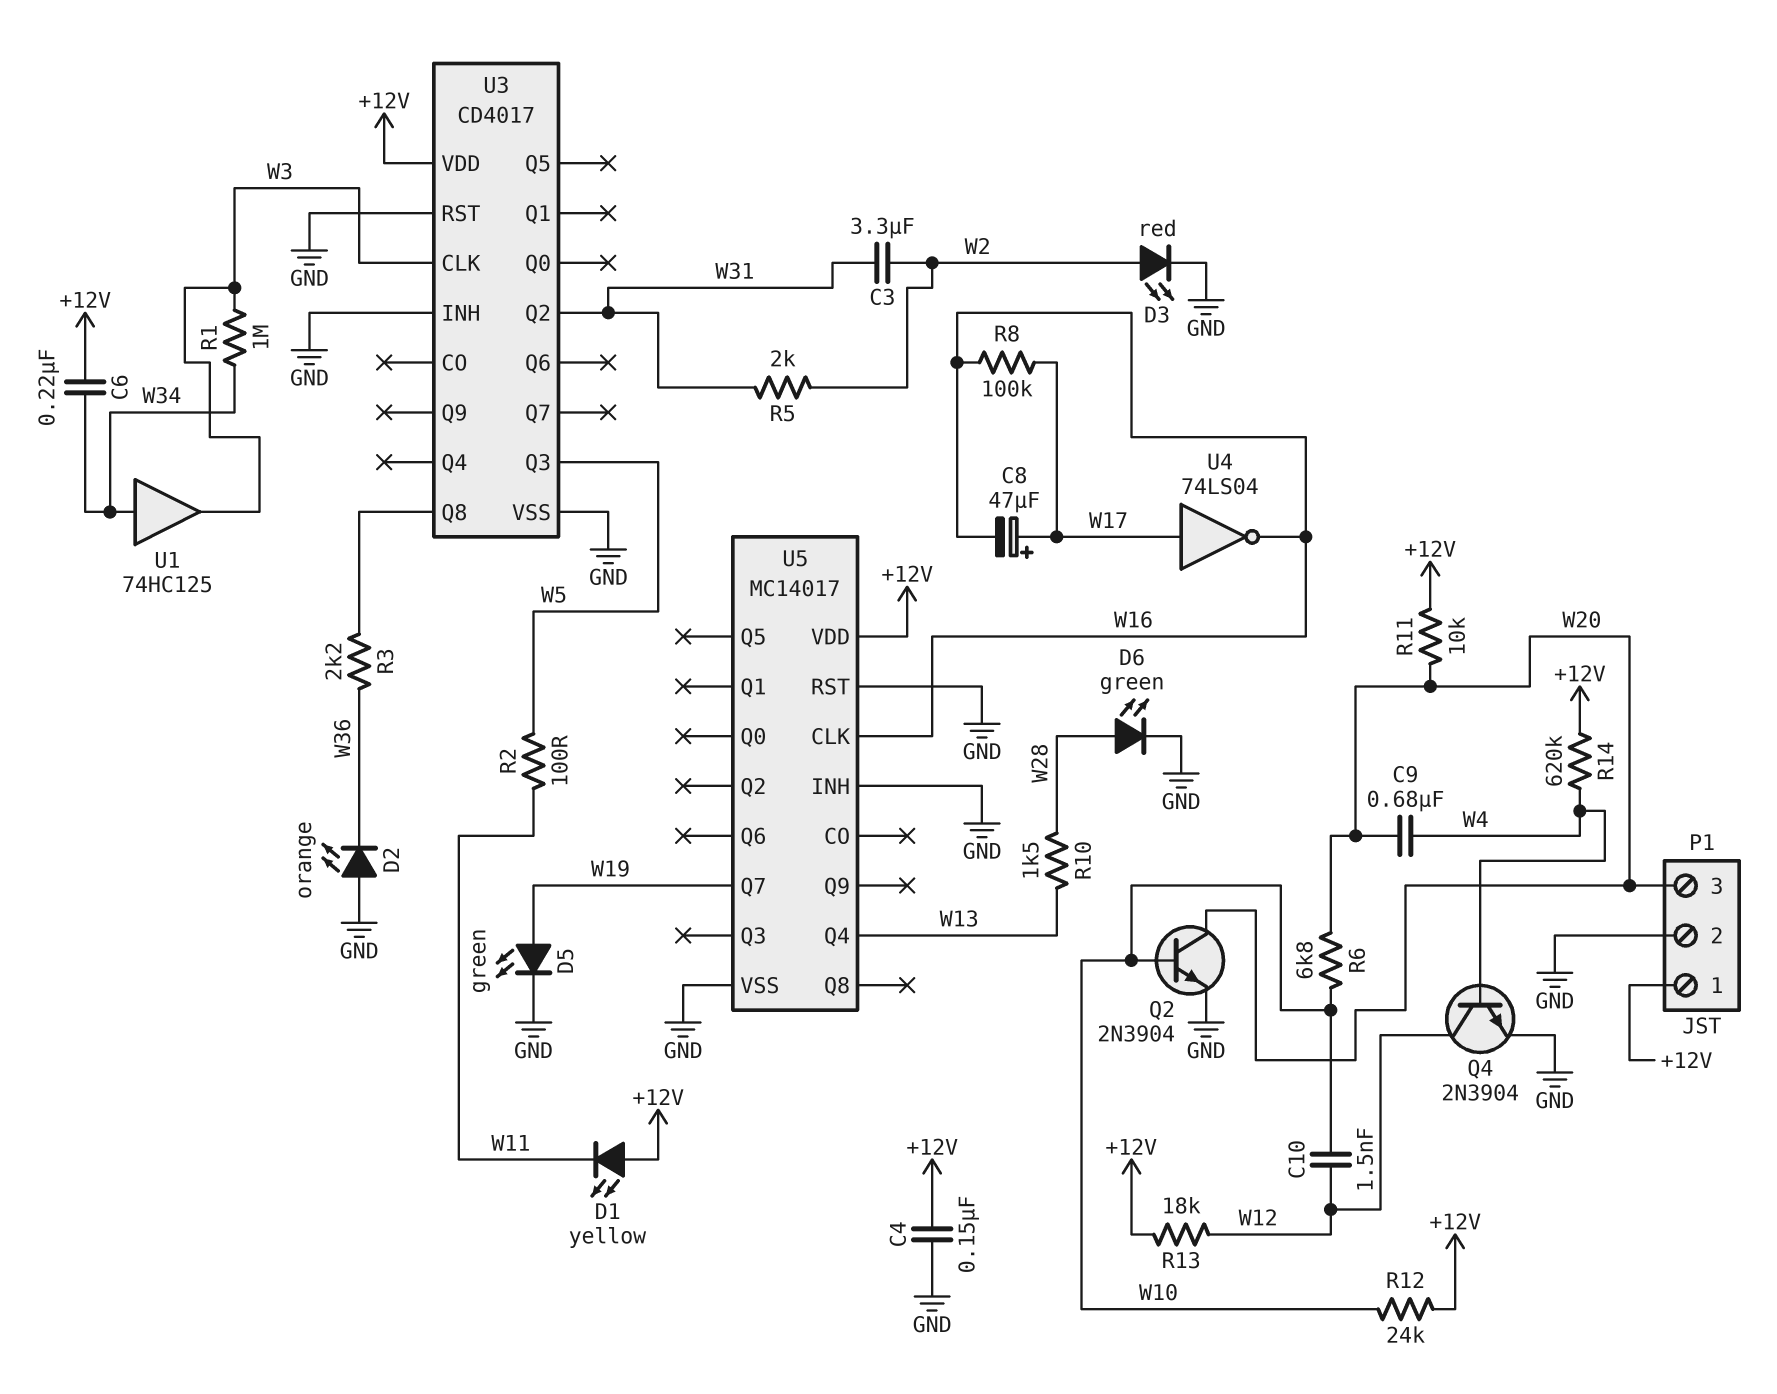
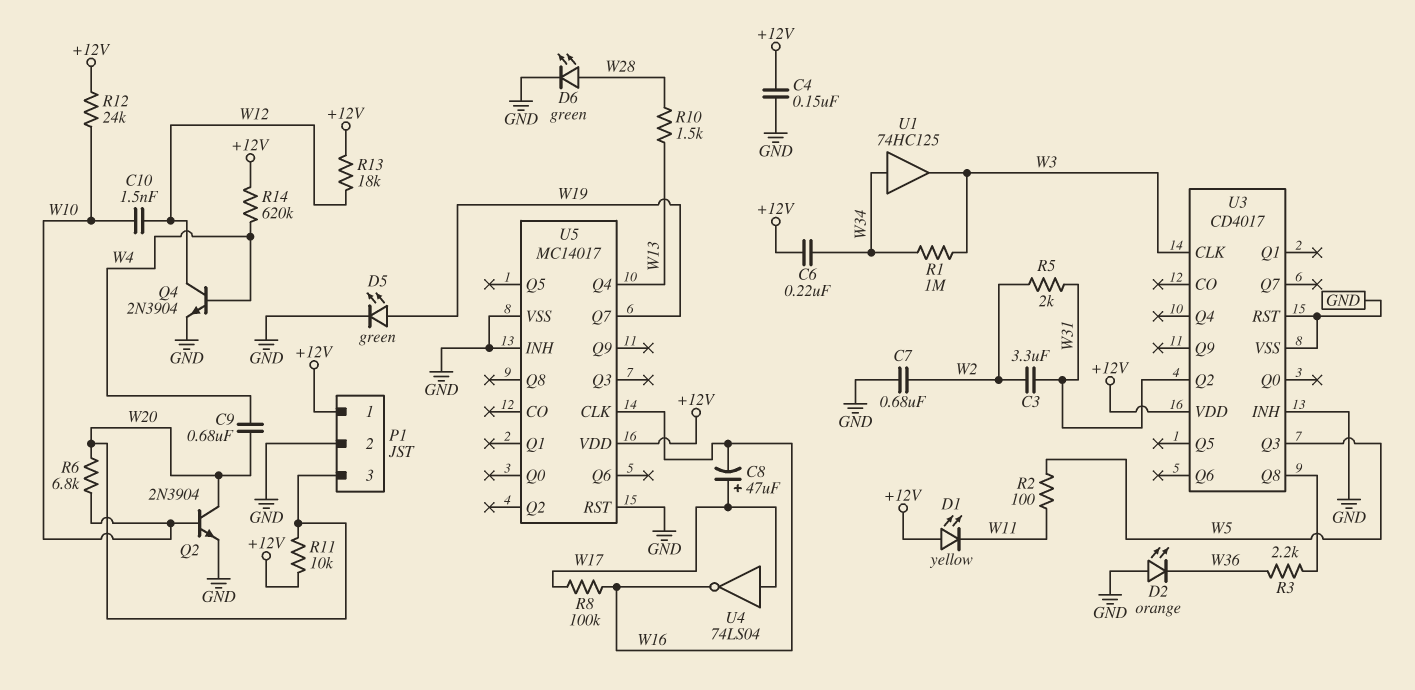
C7: none -> 680nF (GND, W2)
D3: LED red (A W2, K GND) -> none

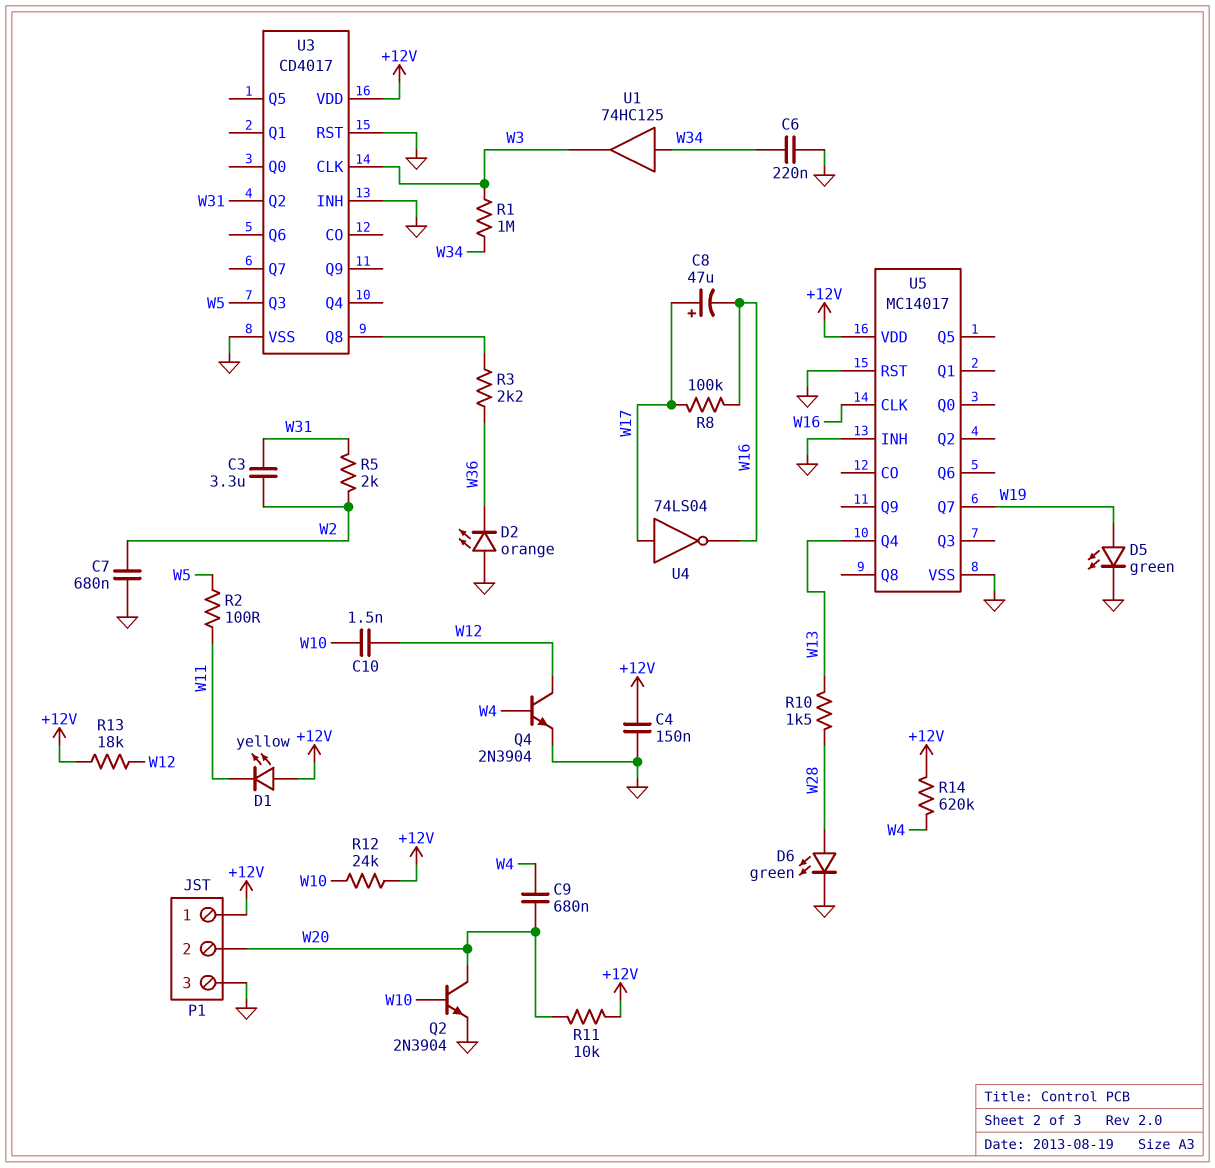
C6: 220nF (+12V, W34) -> 220nF (GND, W34)
P1 pin 2: GND -> W20
P1 pin 3: W20 -> GND
R6: 6.8k (W10, W20) -> none

